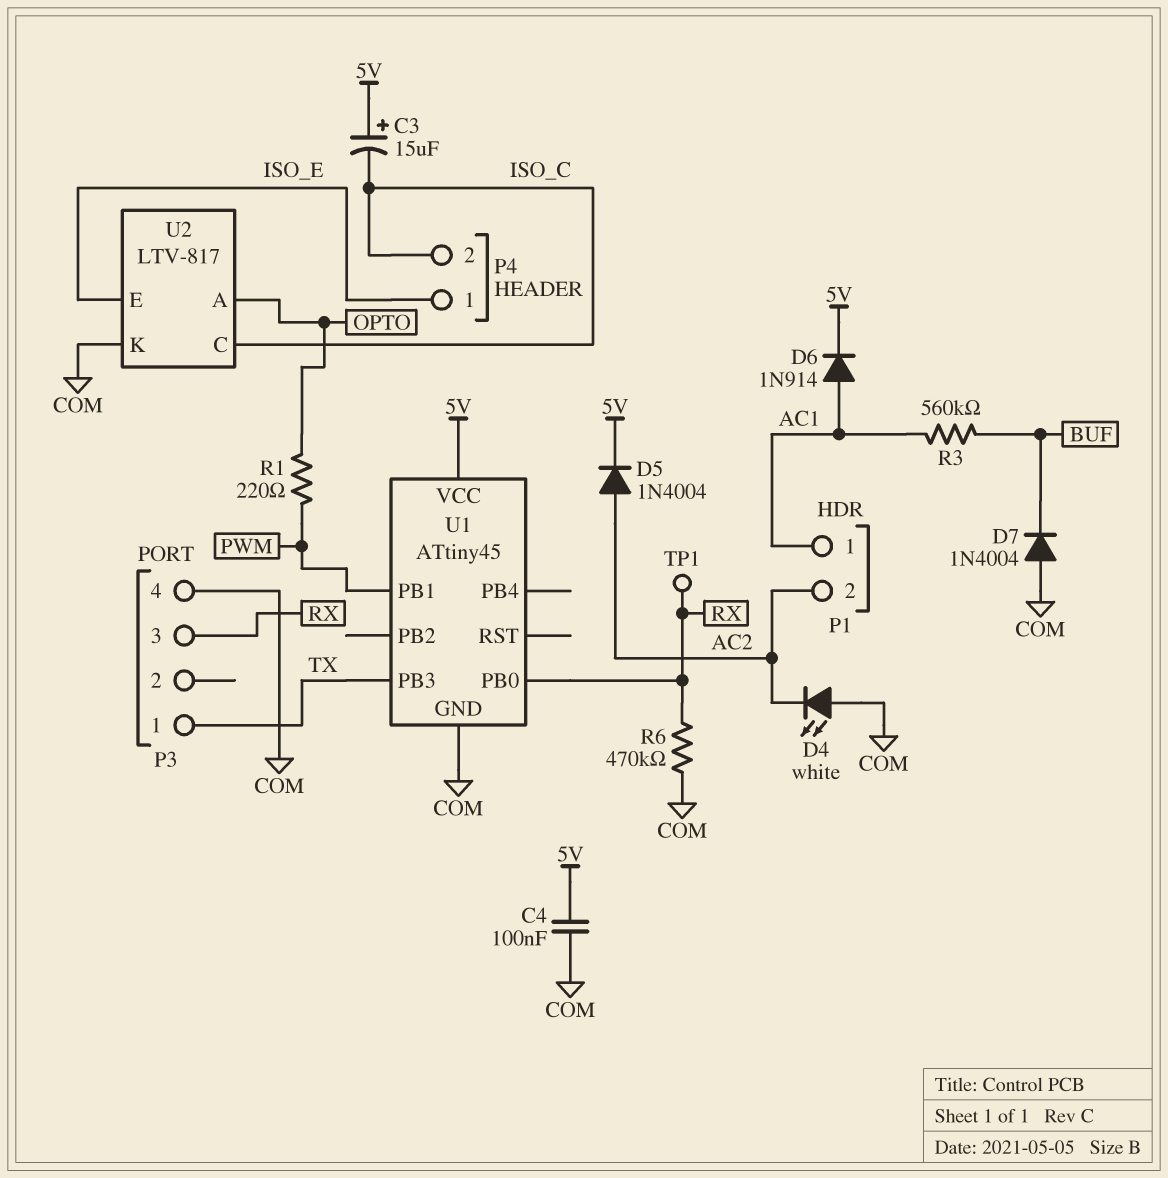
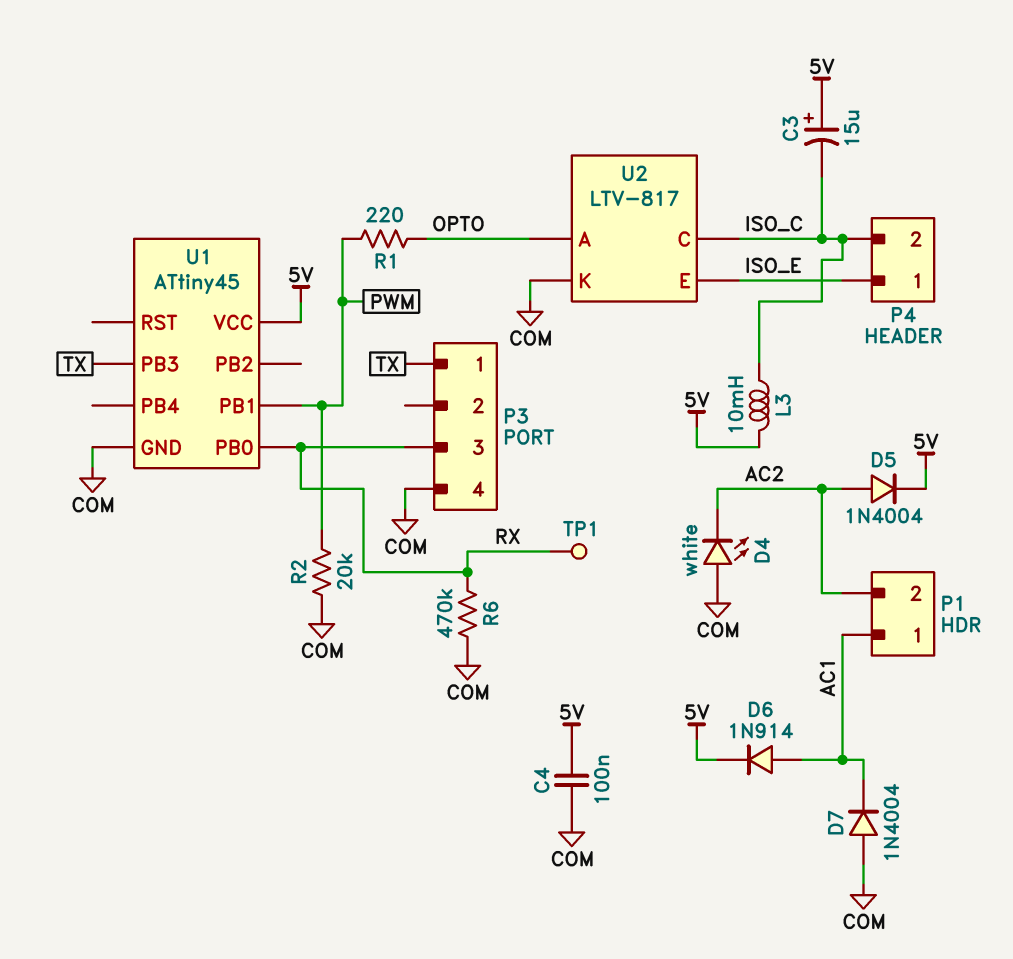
D7: diode 1N4004 (A COM, K BUF) -> diode 1N4004 (A COM, K AC1)
L3: none -> 10mH (5V, ISO_C)
R2: none -> 20k (COM, PWM)
R3: 560k (AC1, BUF) -> none

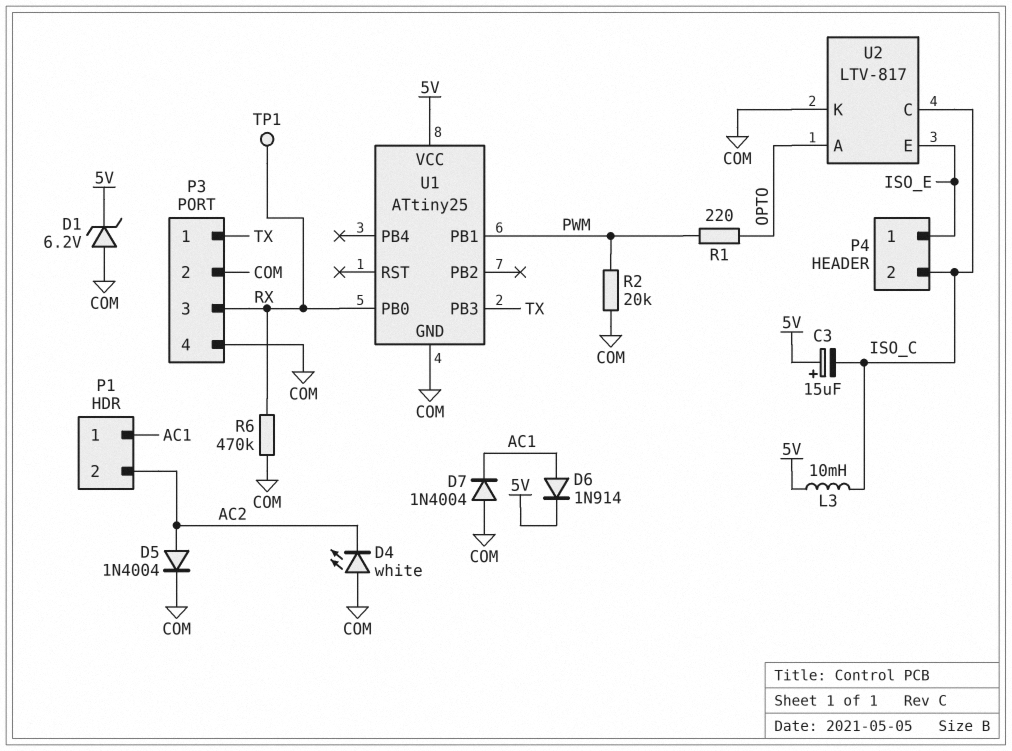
C4: 100nF (5V, COM) -> none
D1: none -> zener 6.2V (A COM, K 5V)
D5: diode 1N4004 (A AC2, K 5V) -> diode 1N4004 (A AC2, K COM)
P3 pin 2: none -> COM
U1: ATtiny45 -> ATtiny25

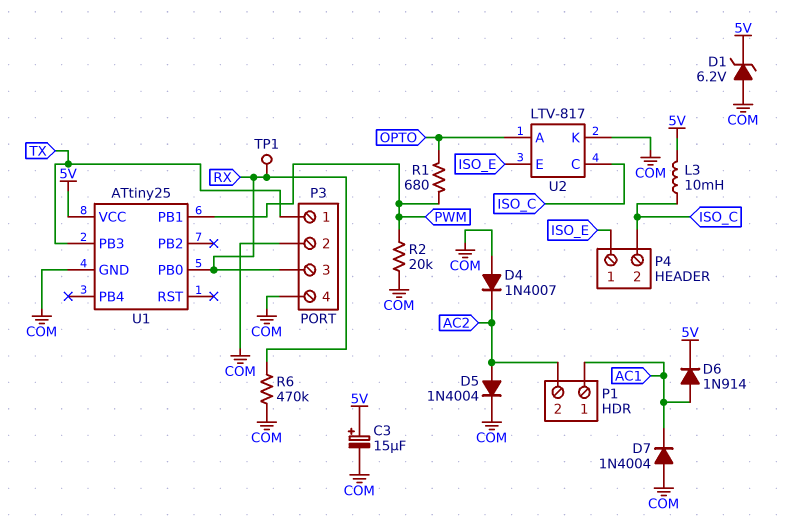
C3: 15uF (plus 5V, minus ISO_C) -> 15uF (plus 5V, minus COM)
D4: LED white (A COM, K AC2) -> diode 1N4007 (A COM, K AC2)
R1: 220 (OPTO, PWM) -> 680 (OPTO, PWM)

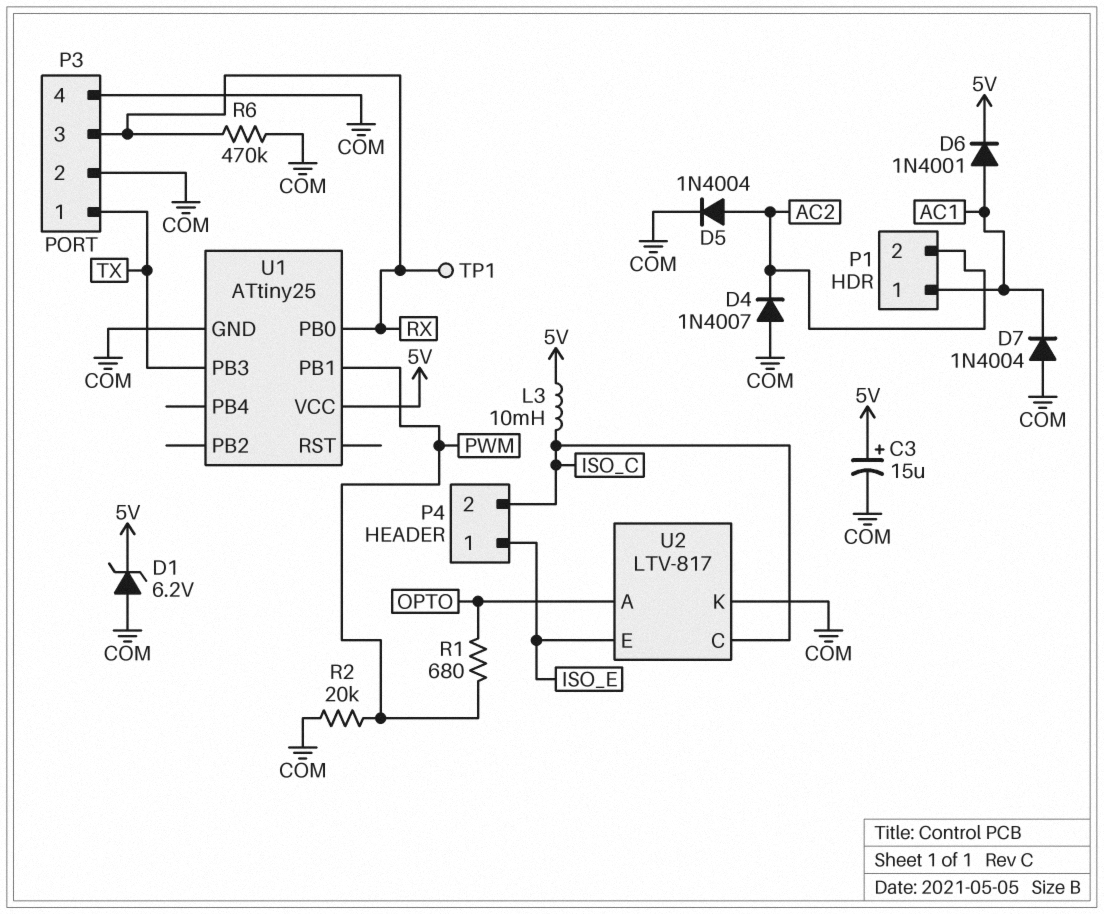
D6: diode 1N914 (A AC1, K 5V) -> diode 1N4001 (A AC1, K 5V)

